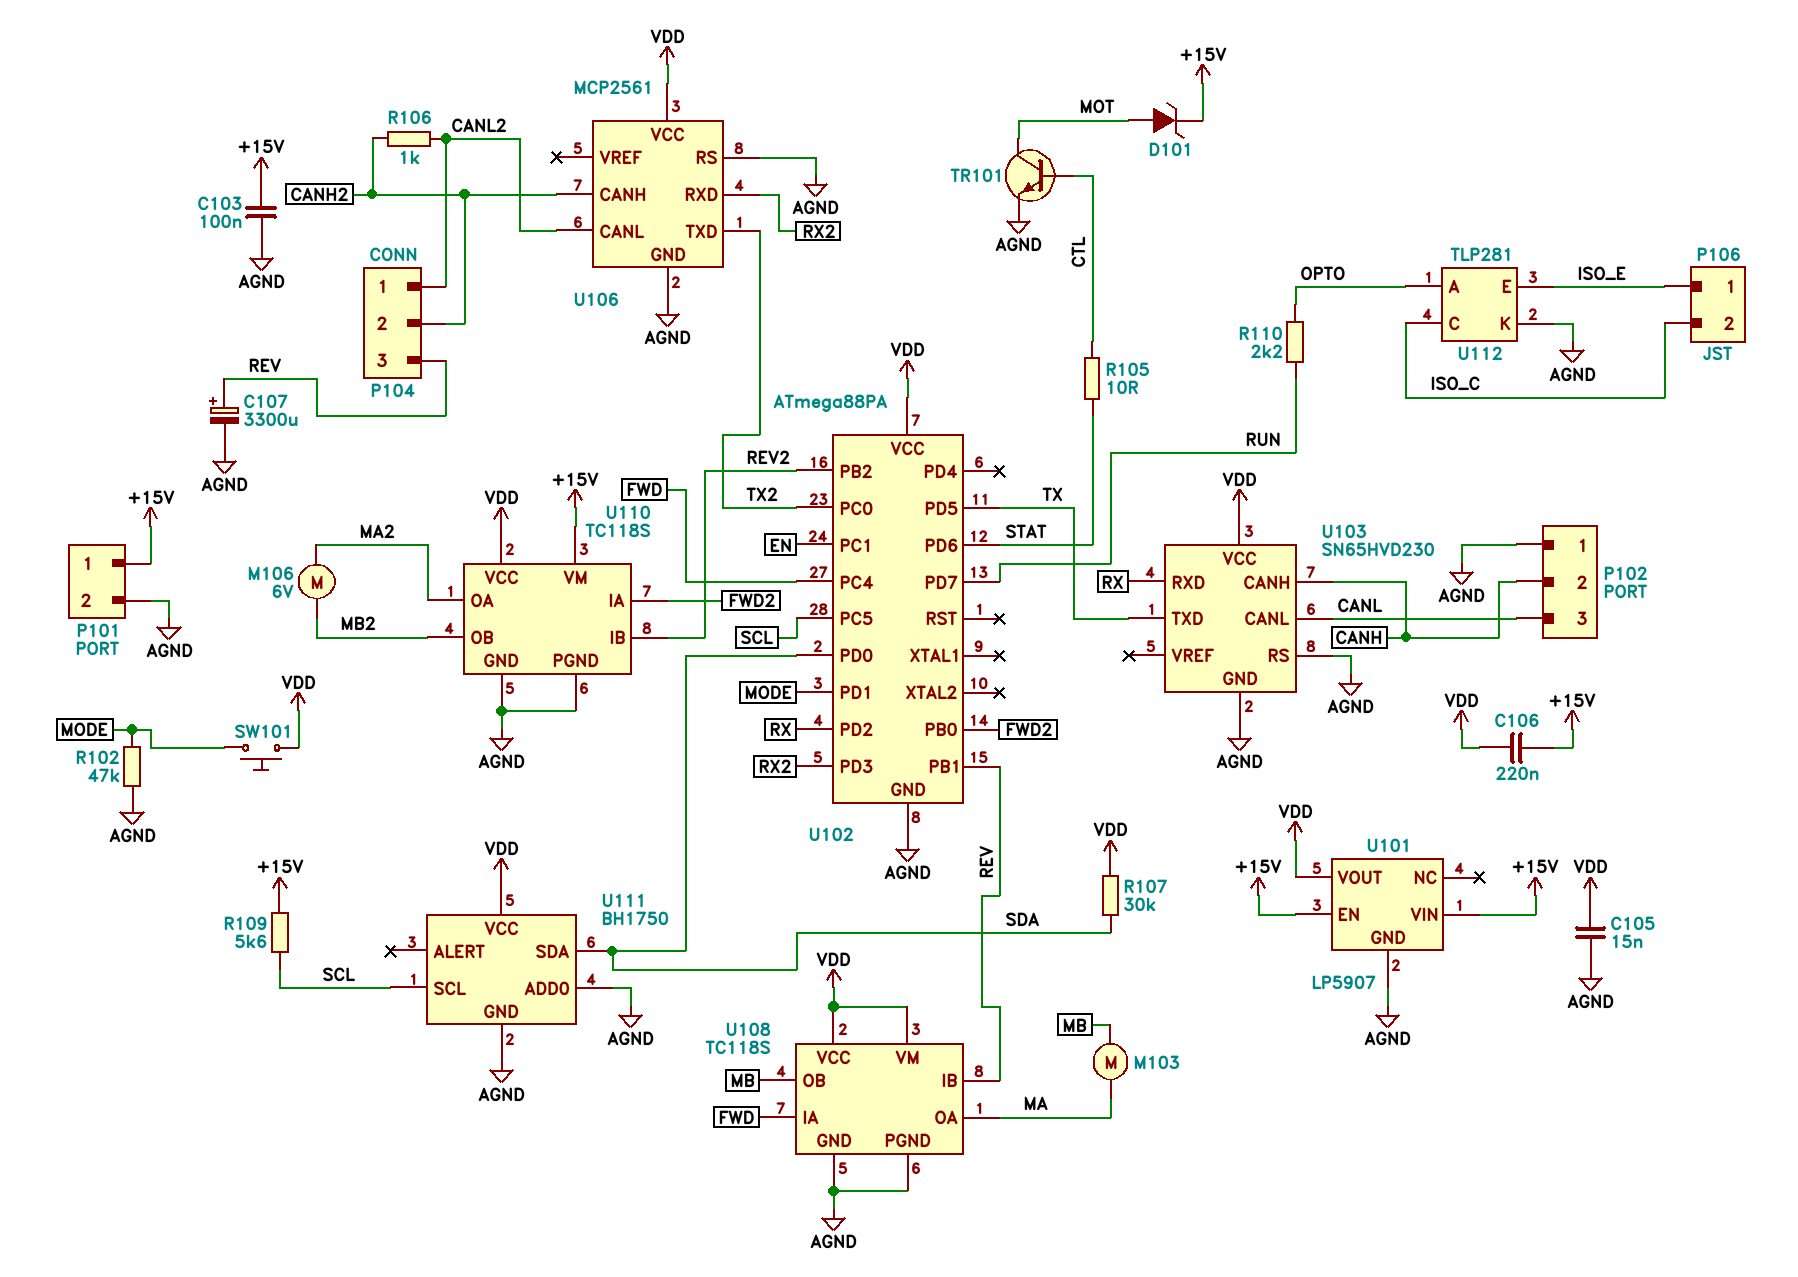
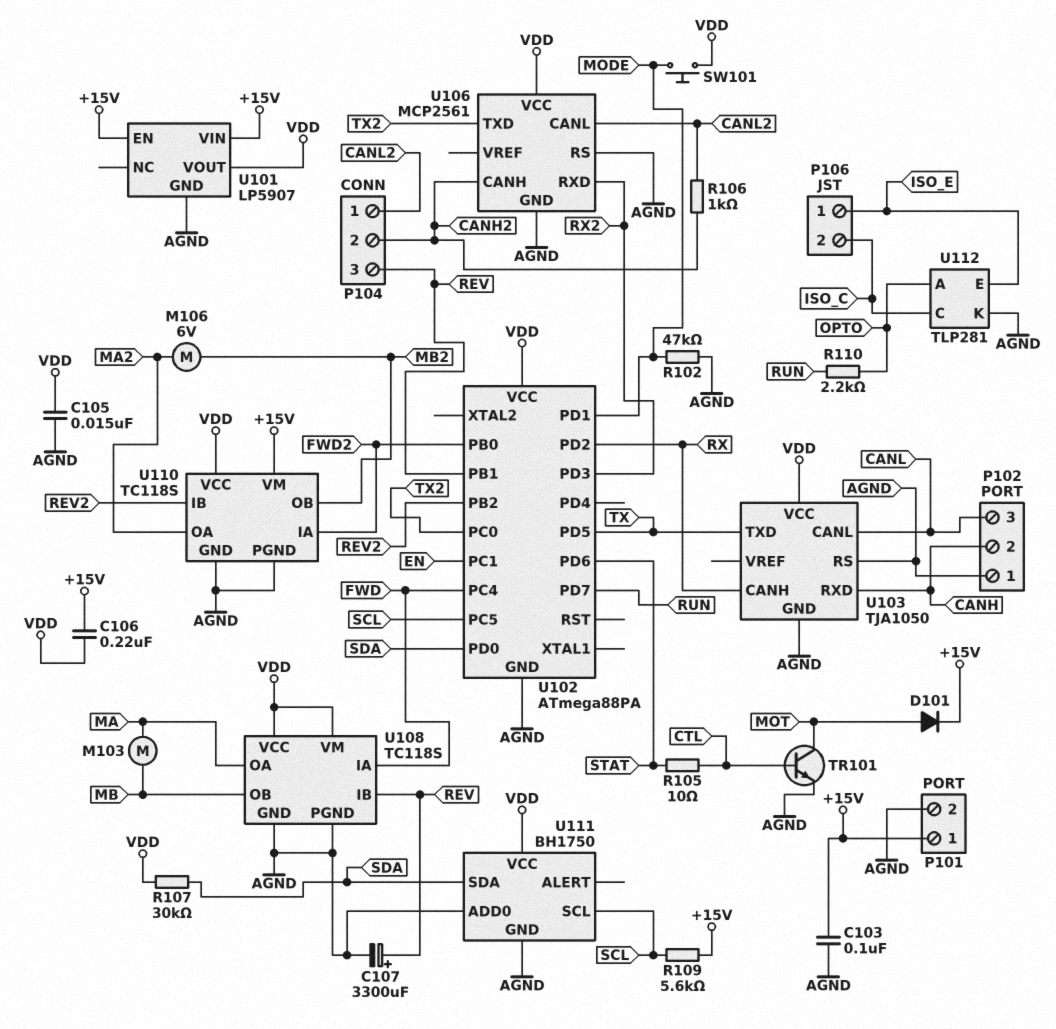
D101: zener (A MOT, K +15V) -> diode (A MOT, K +15V)
U103: SN65HVD230 -> TJA1050
U103 pin CANH: CANH -> RX
U103 pin RXD: RX -> CANH

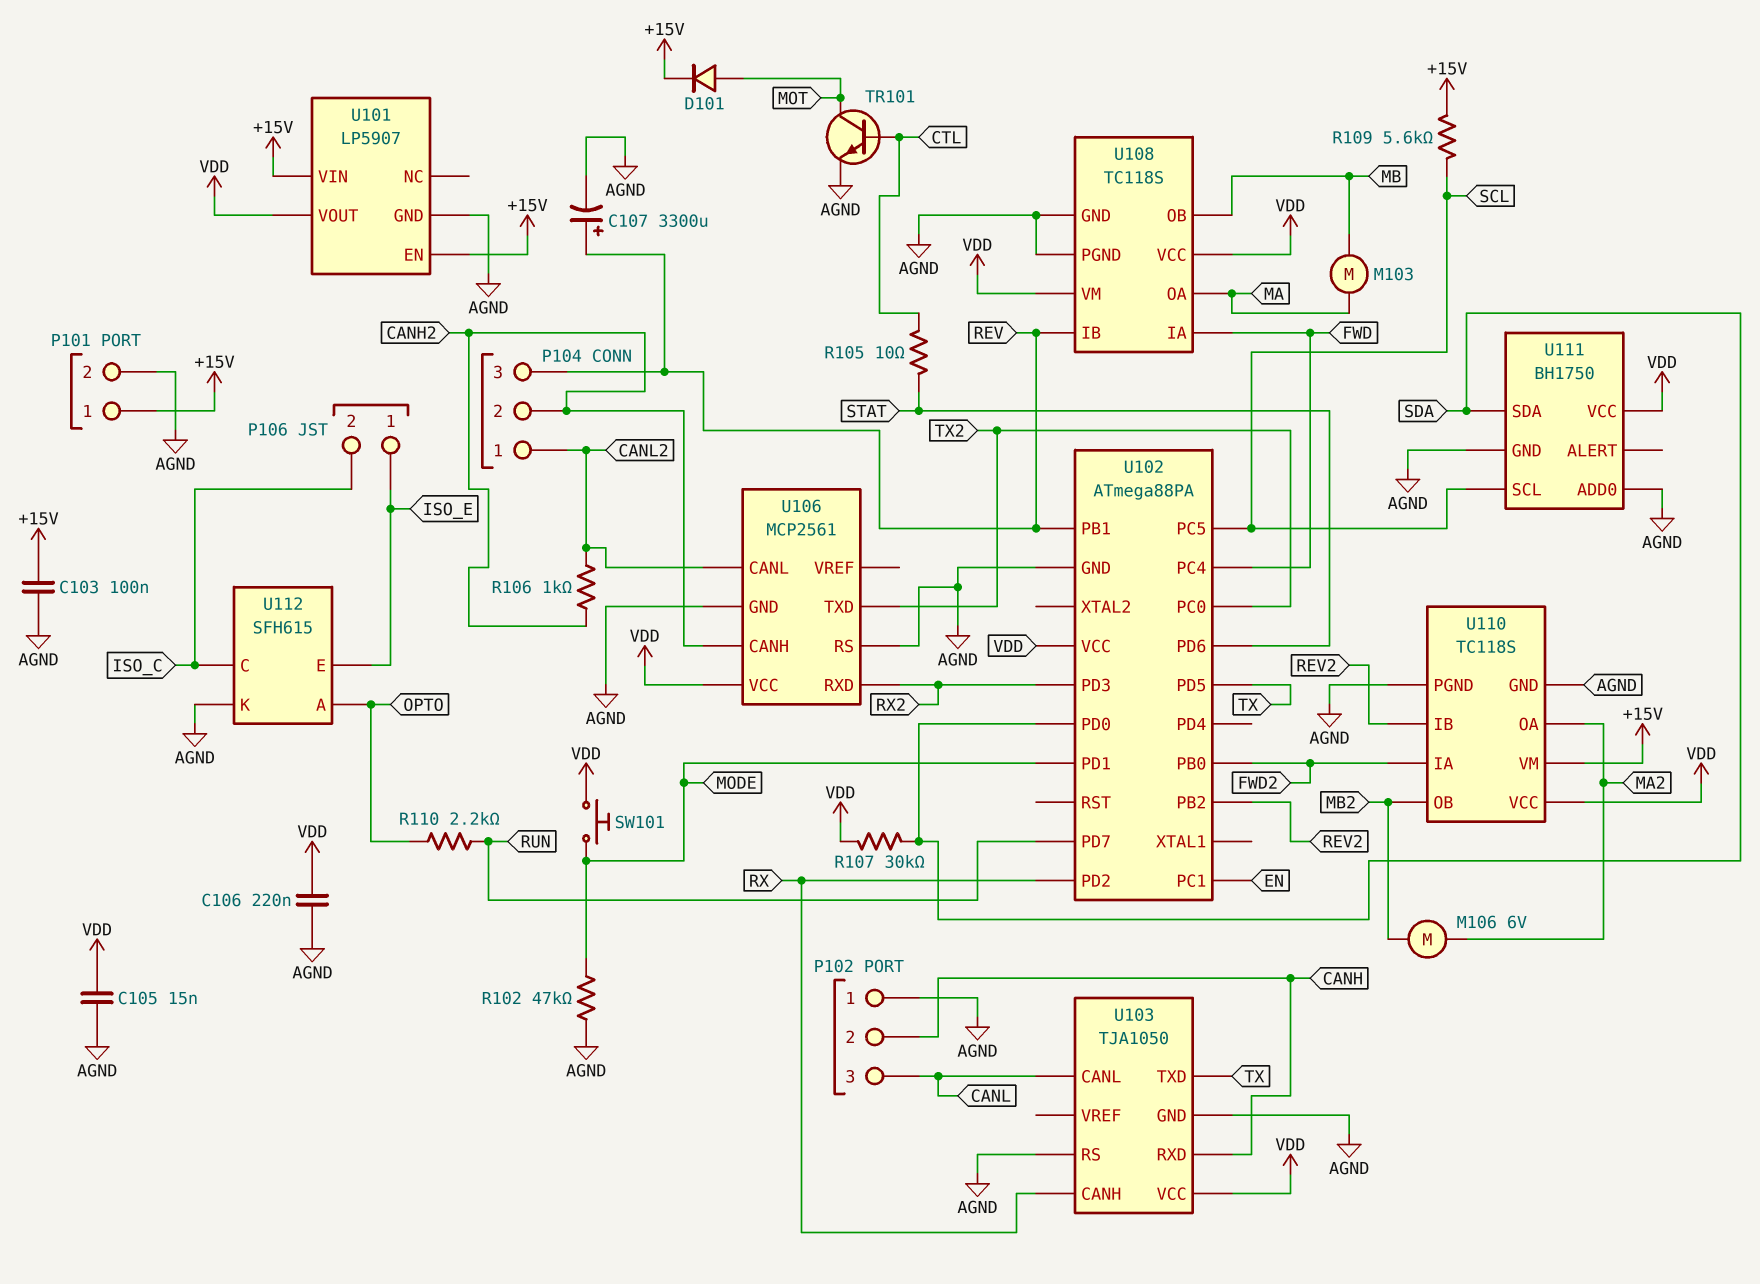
C106: 220nF (+15V, VDD) -> 220nF (AGND, VDD)
U112: TLP281 -> SFH615

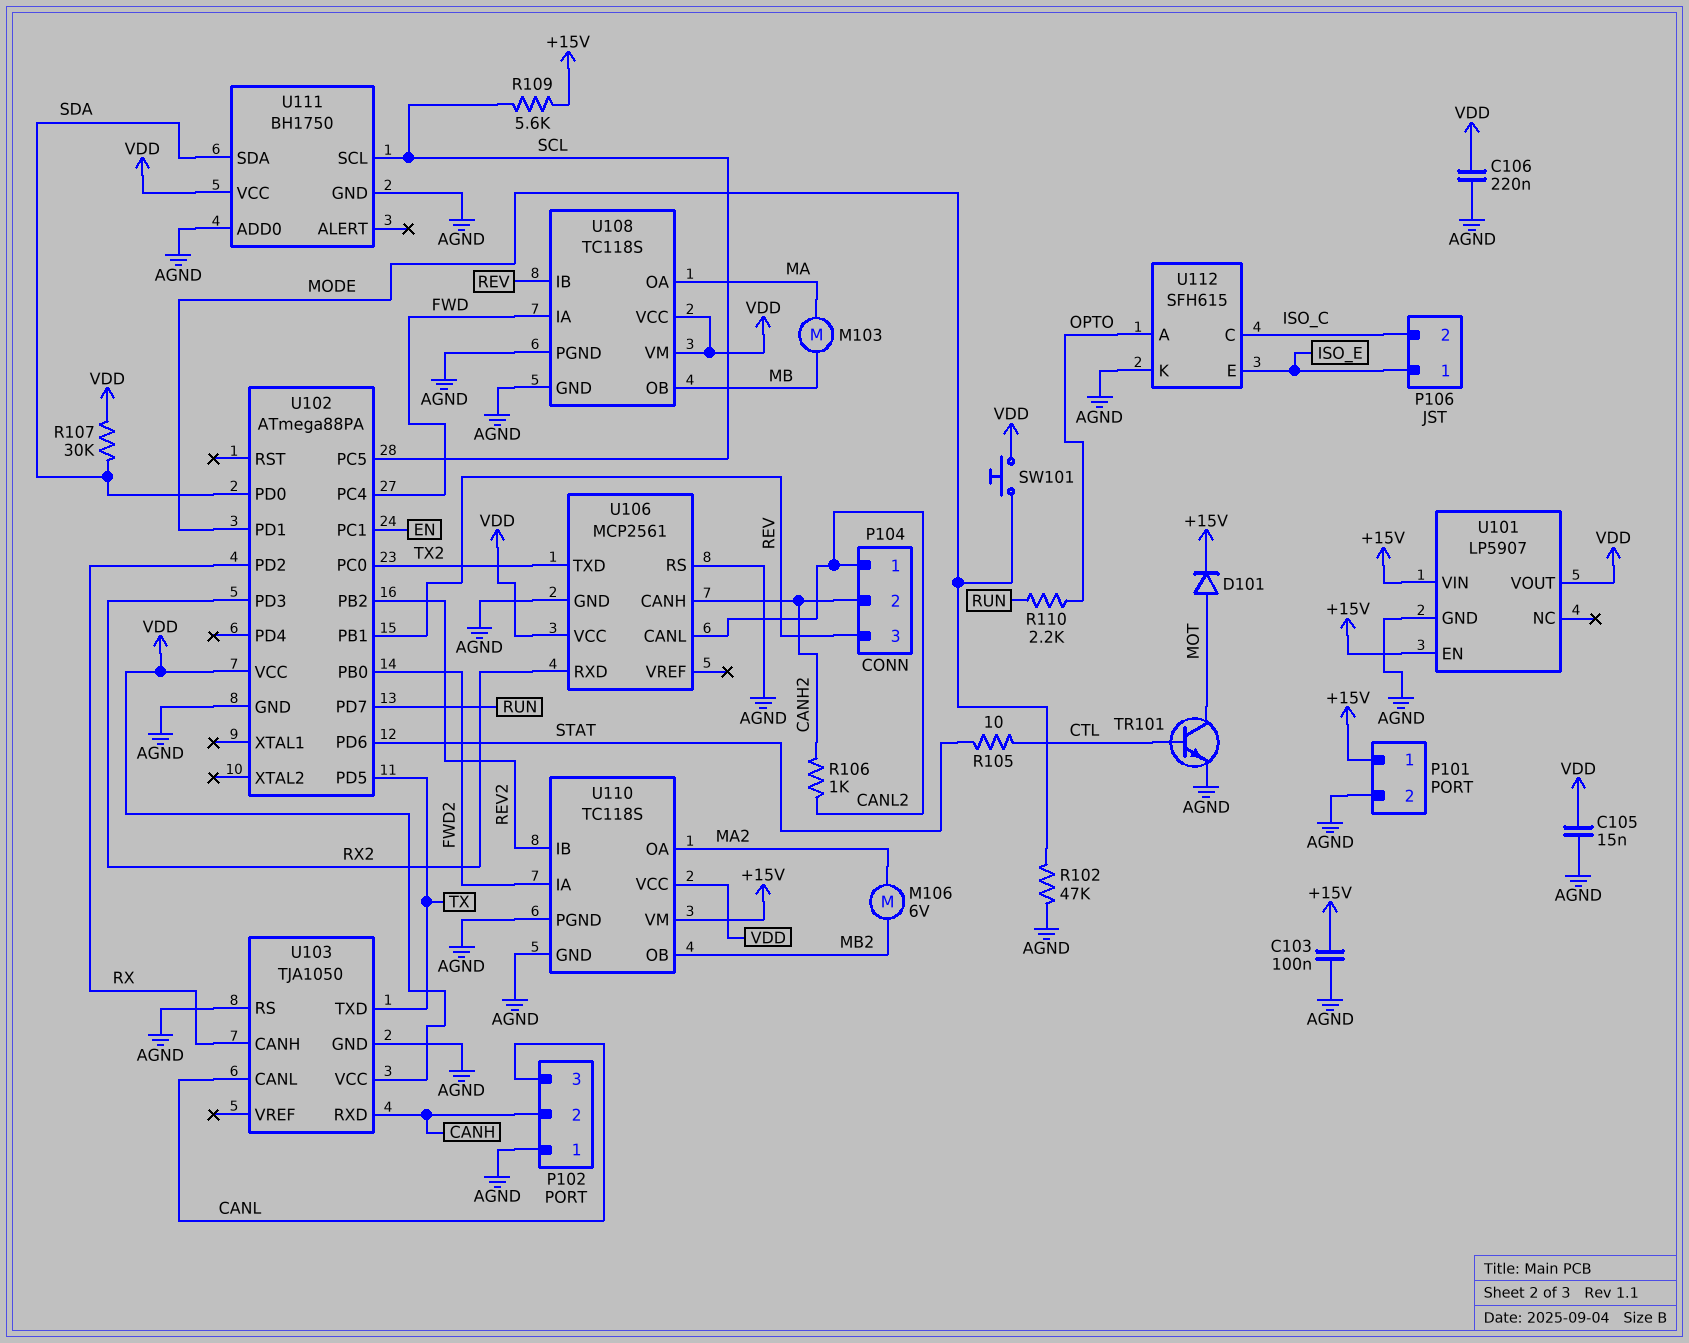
C107: 3300uF (plus REV, minus AGND) -> none

